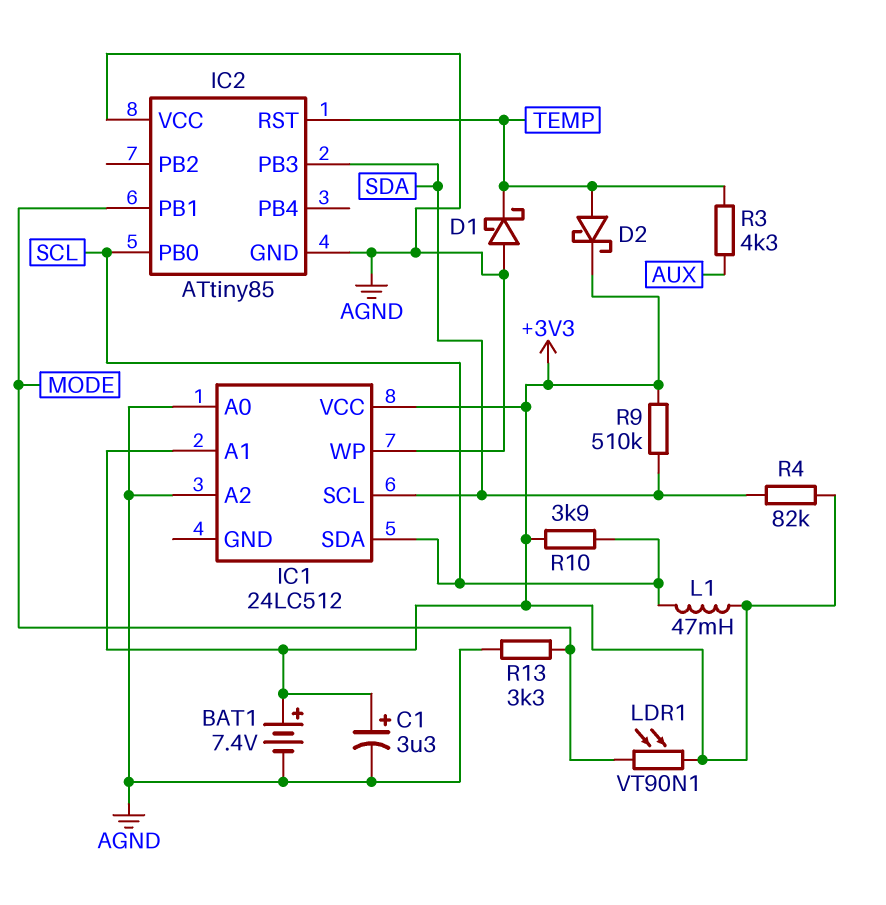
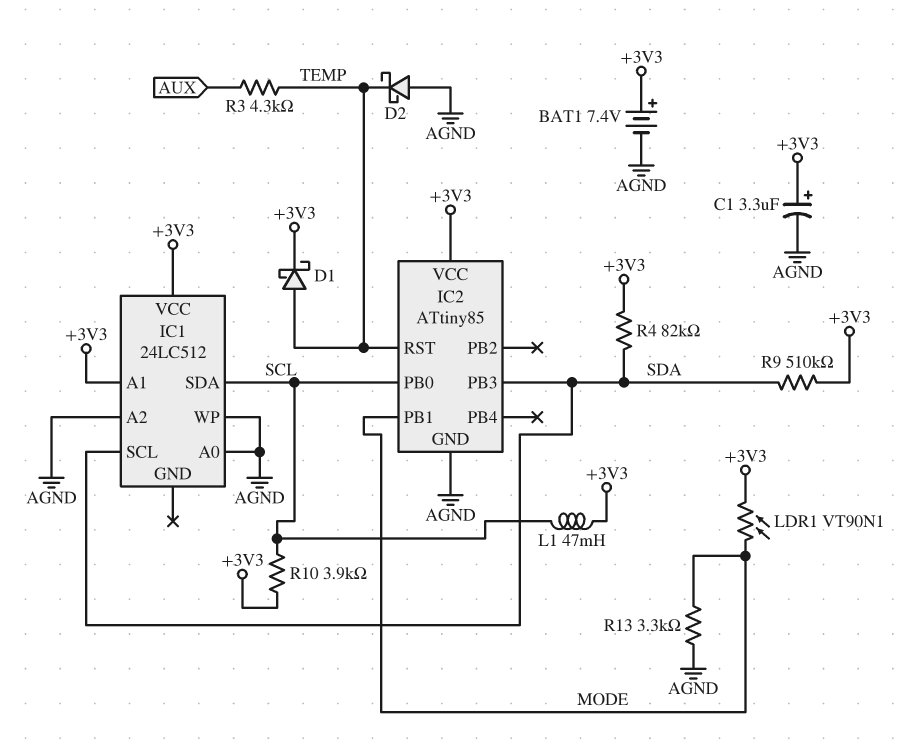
D1: schottky (A AGND, K TEMP) -> schottky (A TEMP, K +3V3)
D2: schottky (A TEMP, K +3V3) -> schottky (A AGND, K TEMP)
IC2 pin VCC: AGND -> +3V3

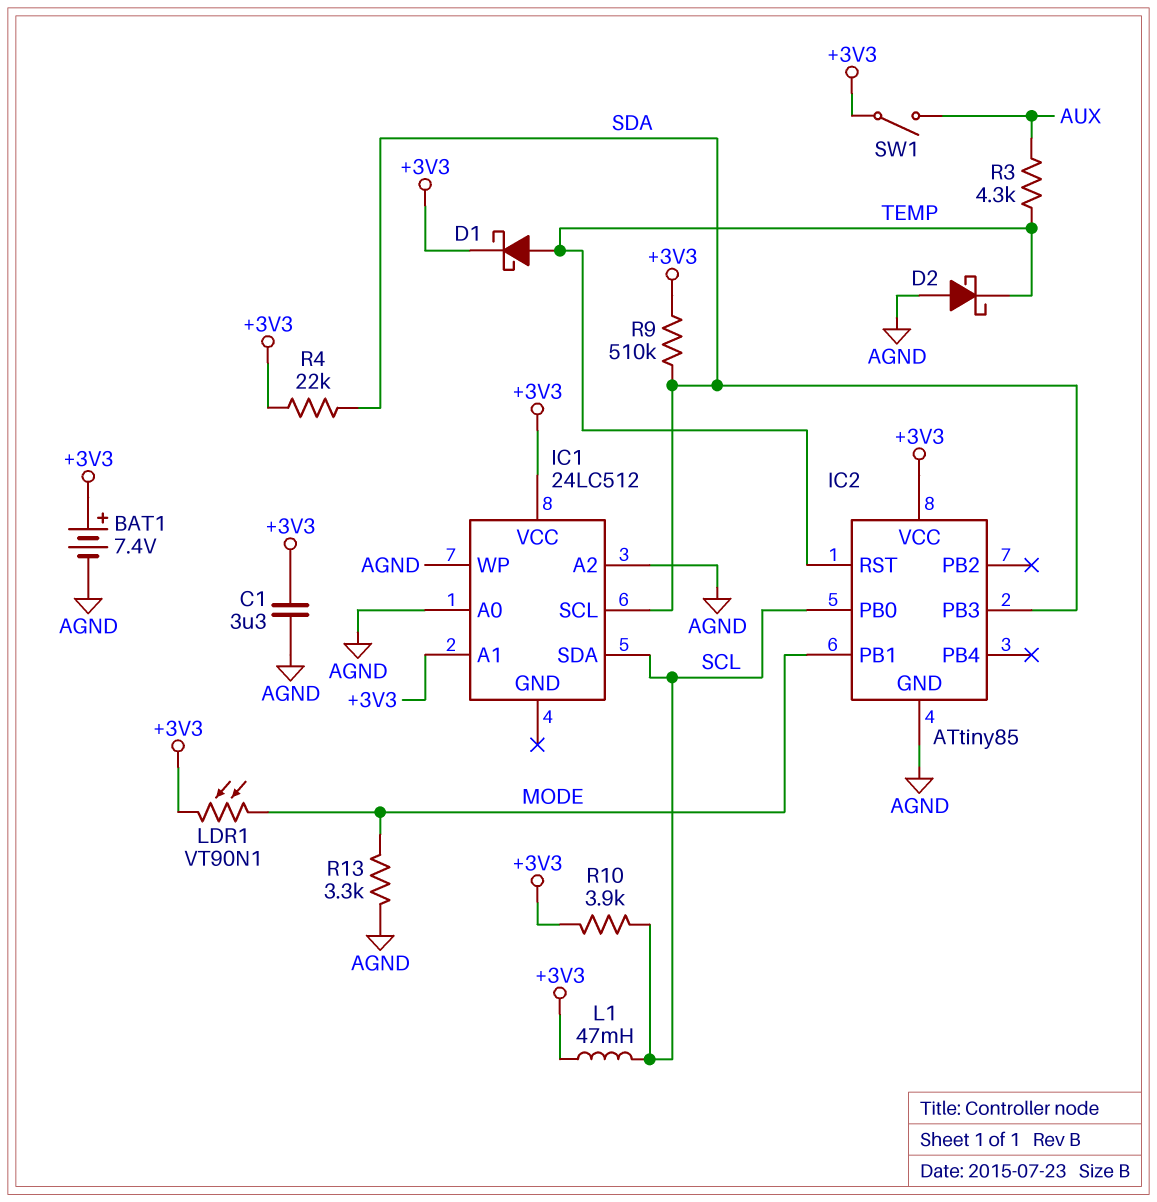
C1: 3.3uF (plus +3V3, minus AGND) -> 3.3uF (+3V3, AGND)
R4: 82k (+3V3, SDA) -> 22k (+3V3, SDA)
SW1: none -> switch (+3V3, AUX)

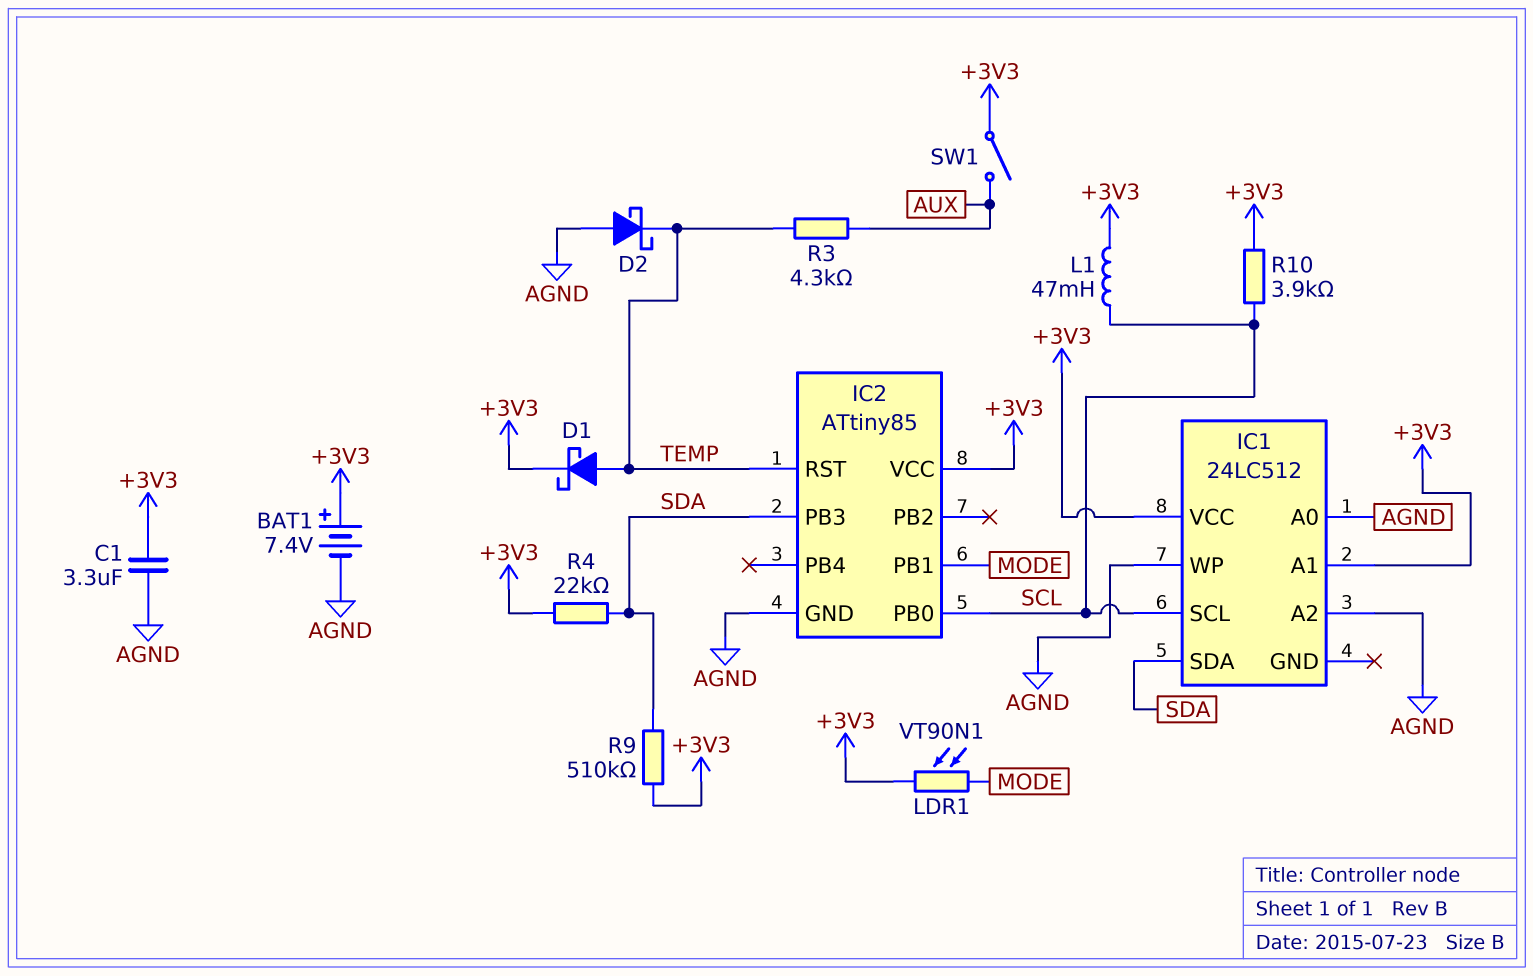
IC1 pin SCL: SDA -> SCL
IC1 pin SDA: SCL -> SDA
R13: 3.3k (AGND, MODE) -> none

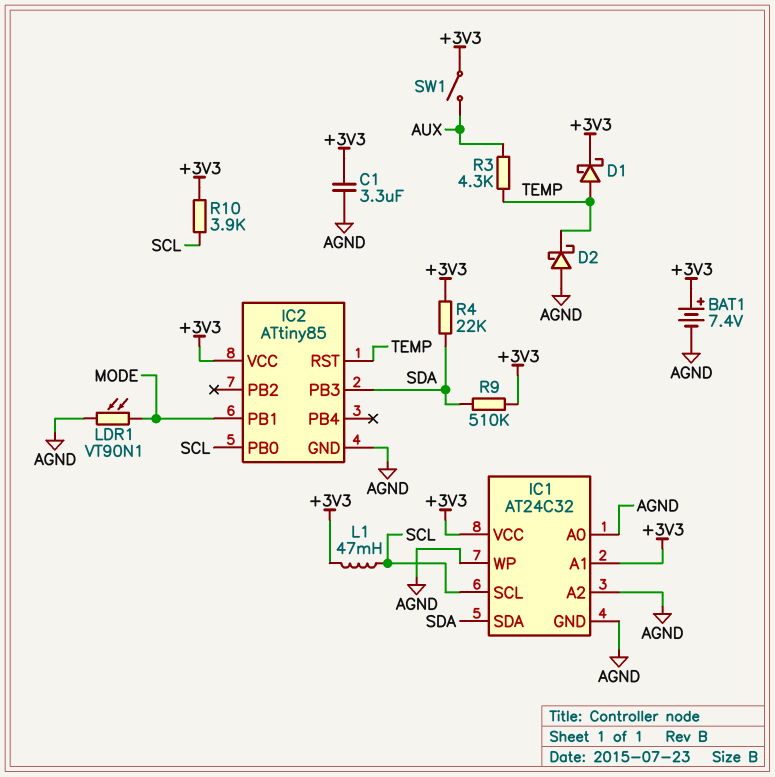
IC1: 24LC512 -> AT24C32
IC1 pin GND: none -> AGND
LDR1: VT90N1 (+3V3, MODE) -> VT90N1 (AGND, MODE)

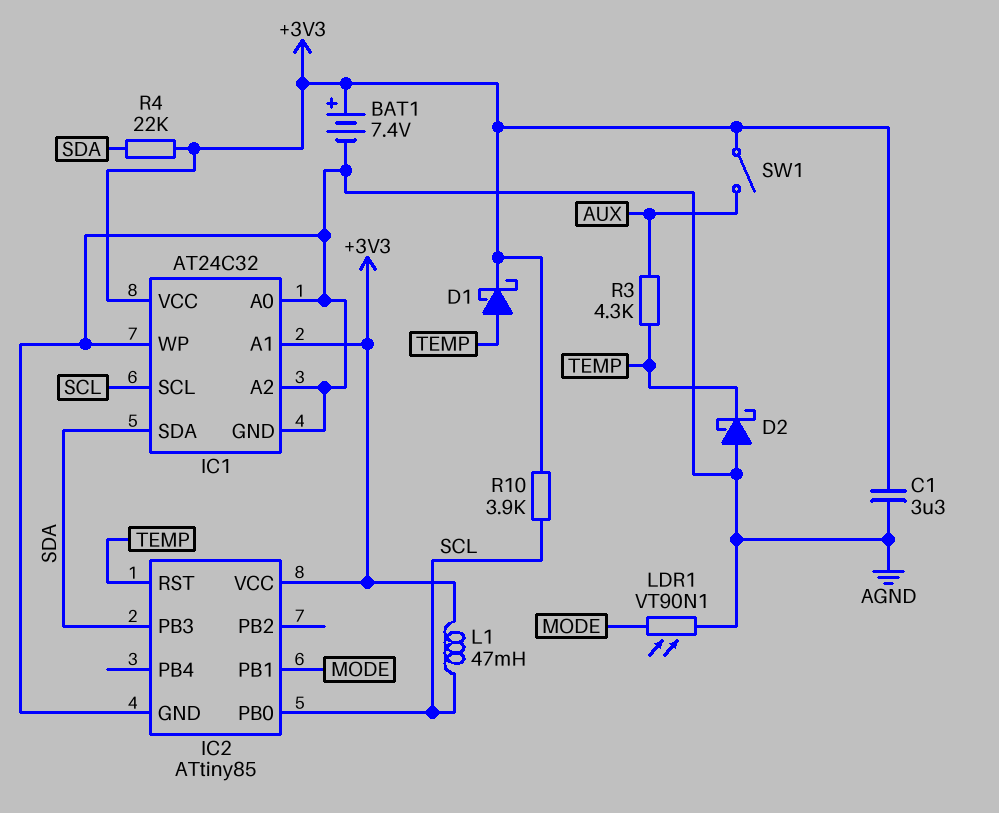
R9: 510k (+3V3, SDA) -> none

